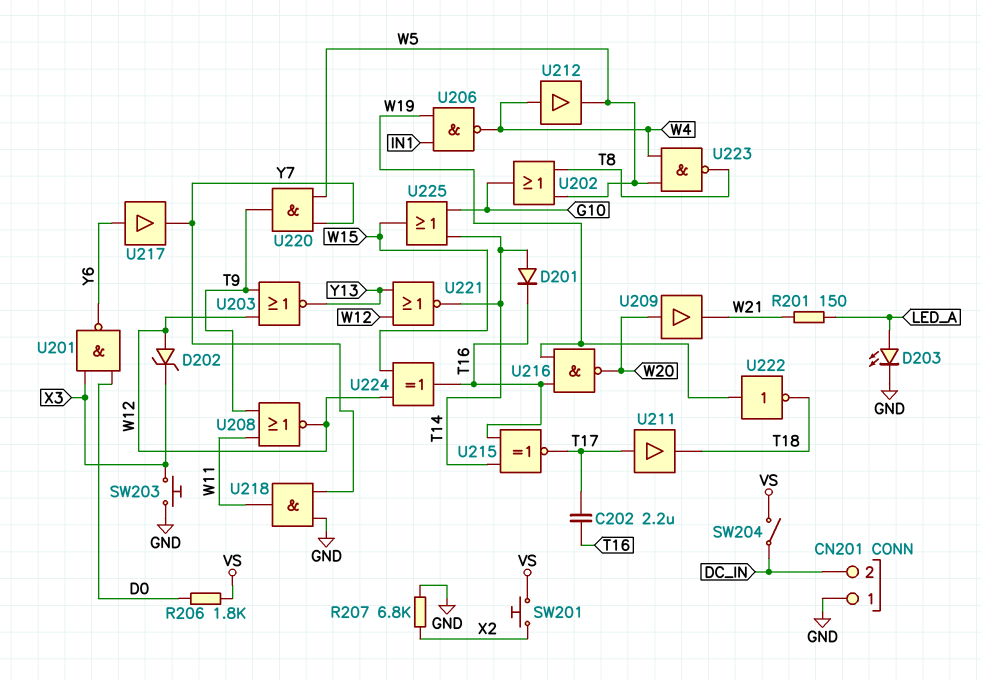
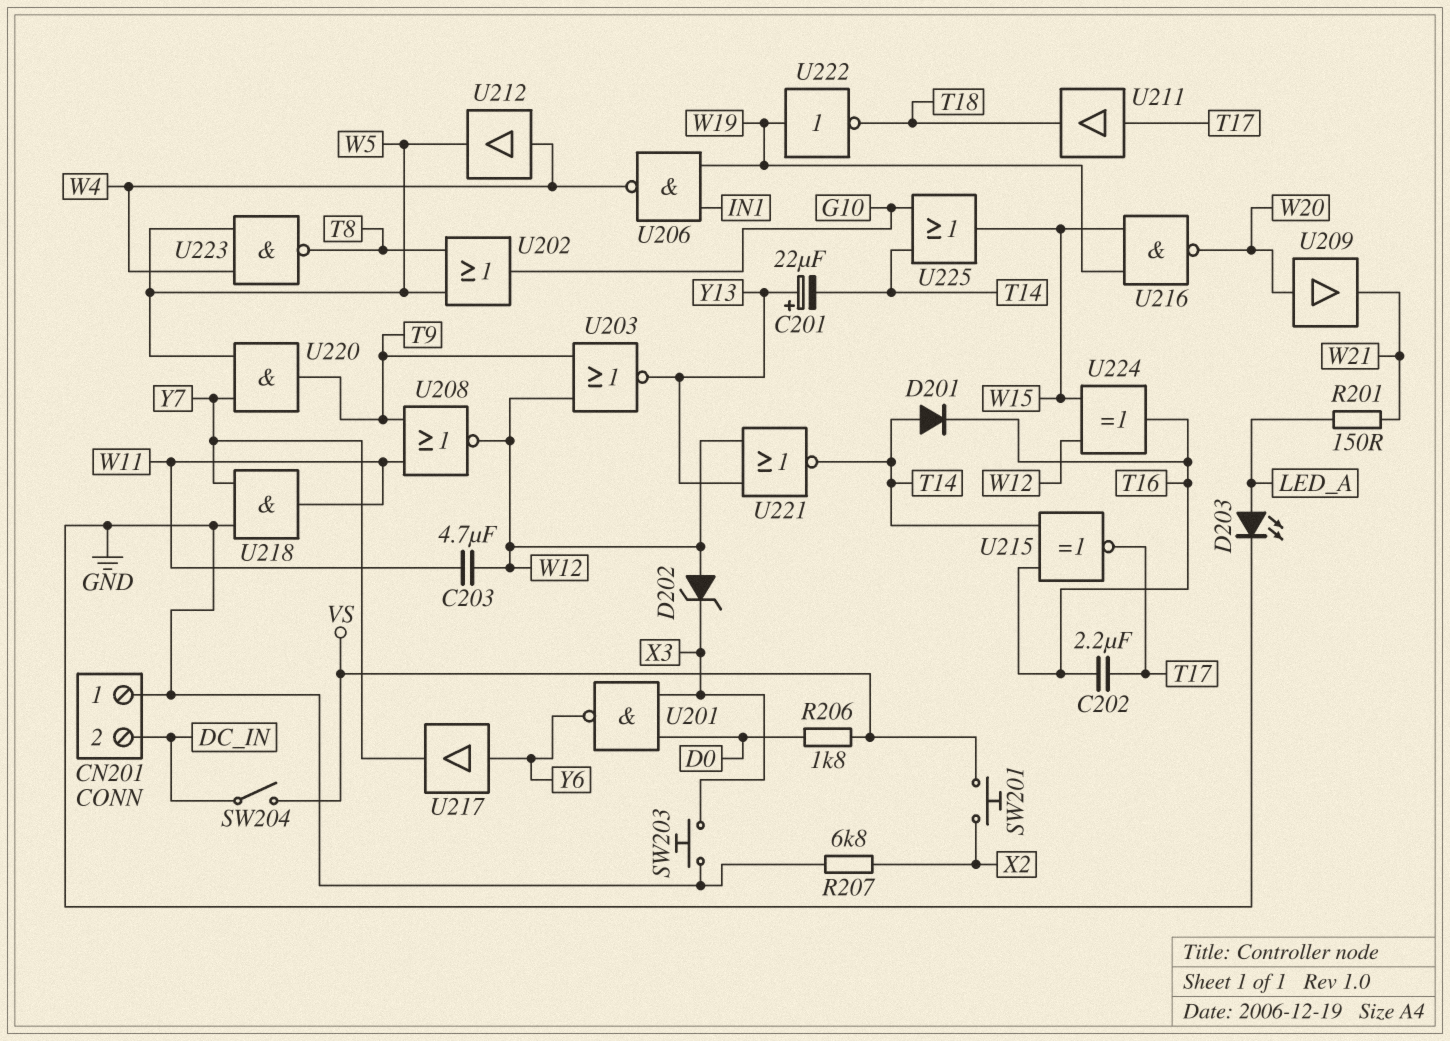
C201: none -> 22uF (plus Y13, minus T14)
C203: none -> 4.7uF (W11, W12)
U216: NAND (in T16, in W19, out W20) -> NAND (in W15, in W19, out W20)

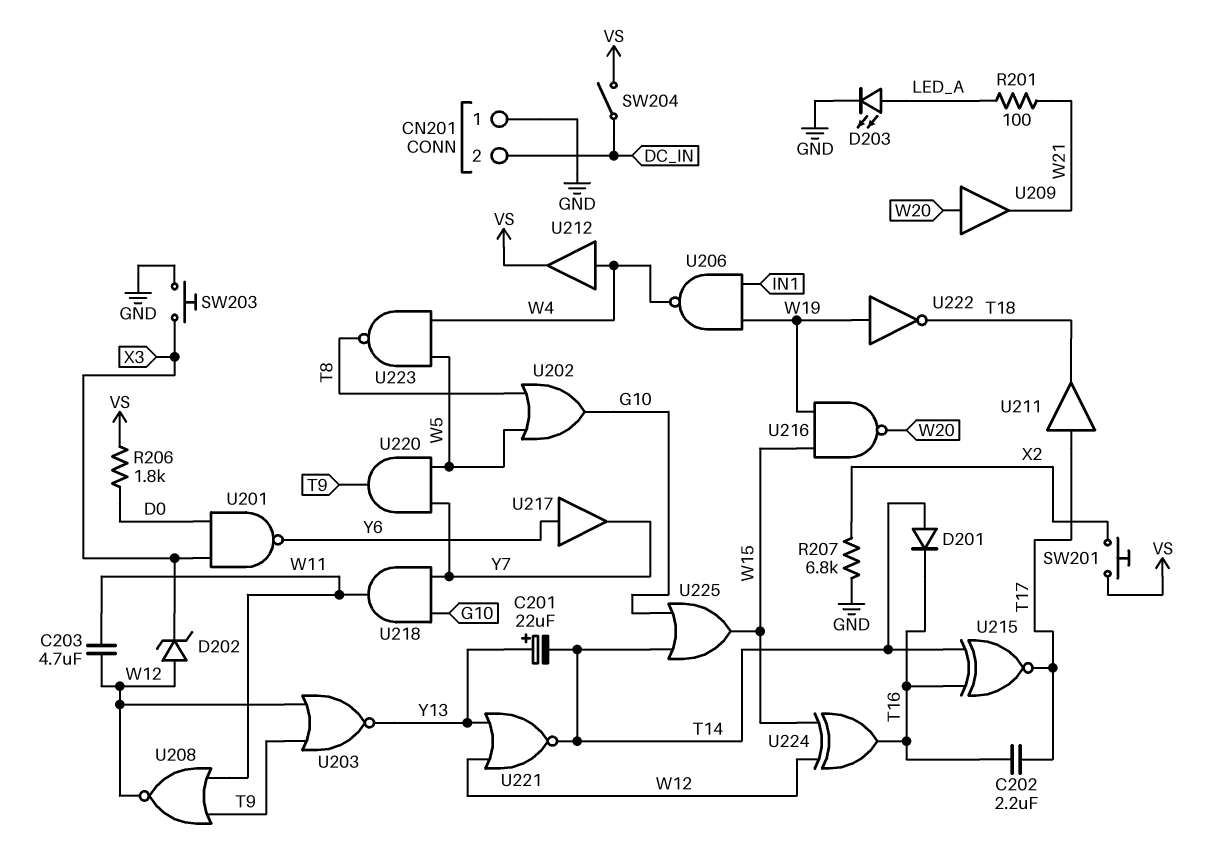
R201: 150 (LED_A, W21) -> 100 (LED_A, W21)
U212: buffer (in W4, out W5) -> buffer (in W4, out VS)
U218: AND (in GND, in Y7, out W11) -> AND (in G10, in Y7, out W11)

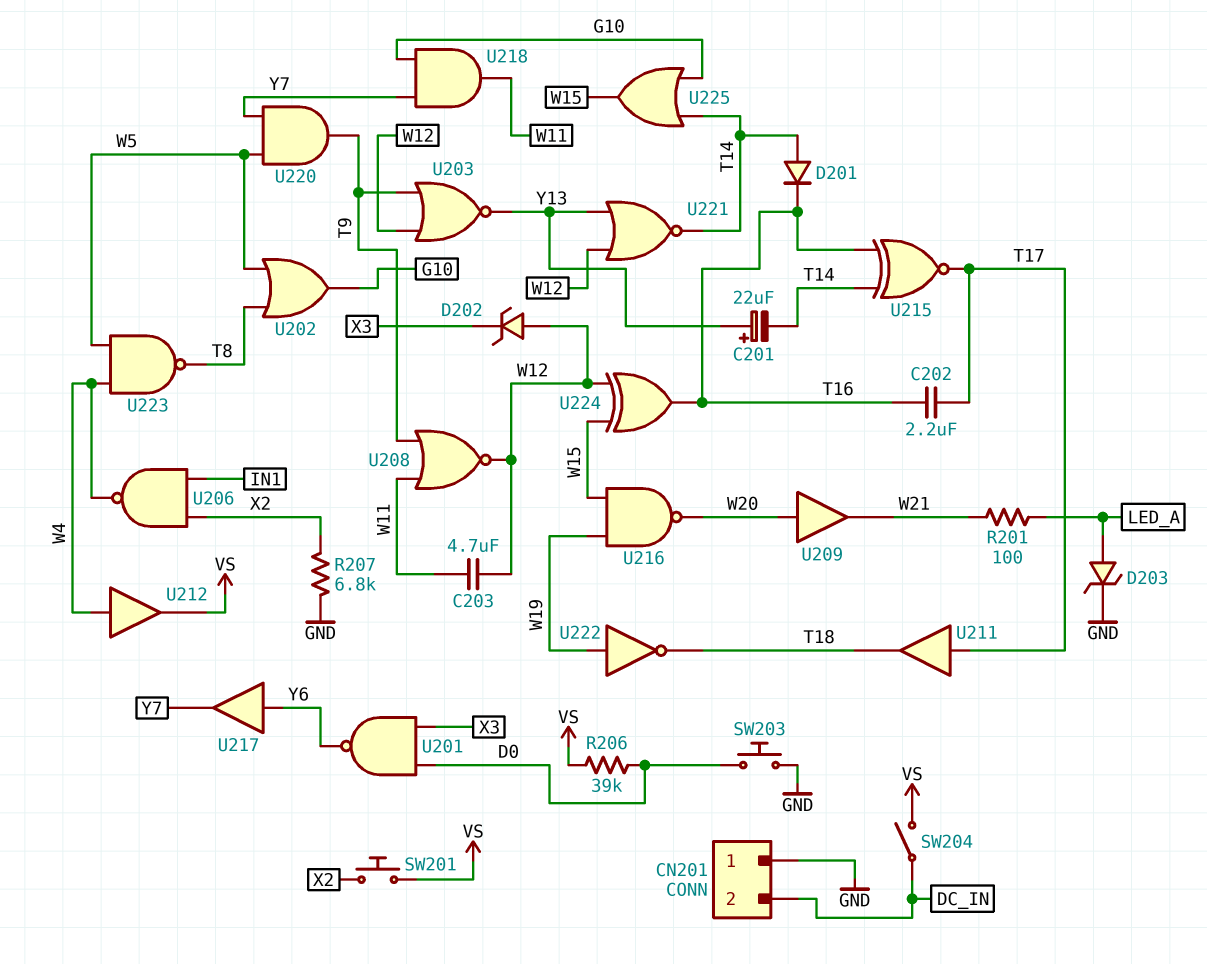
D203: LED (A LED_A, K GND) -> zener (A LED_A, K GND)
R206: 1.8k (D0, VS) -> 39k (D0, VS)
SW203: button (GND, X3) -> button (D0, GND)
U206: NAND (in IN1, in W19, out W4) -> NAND (in IN1, in X2, out W4)

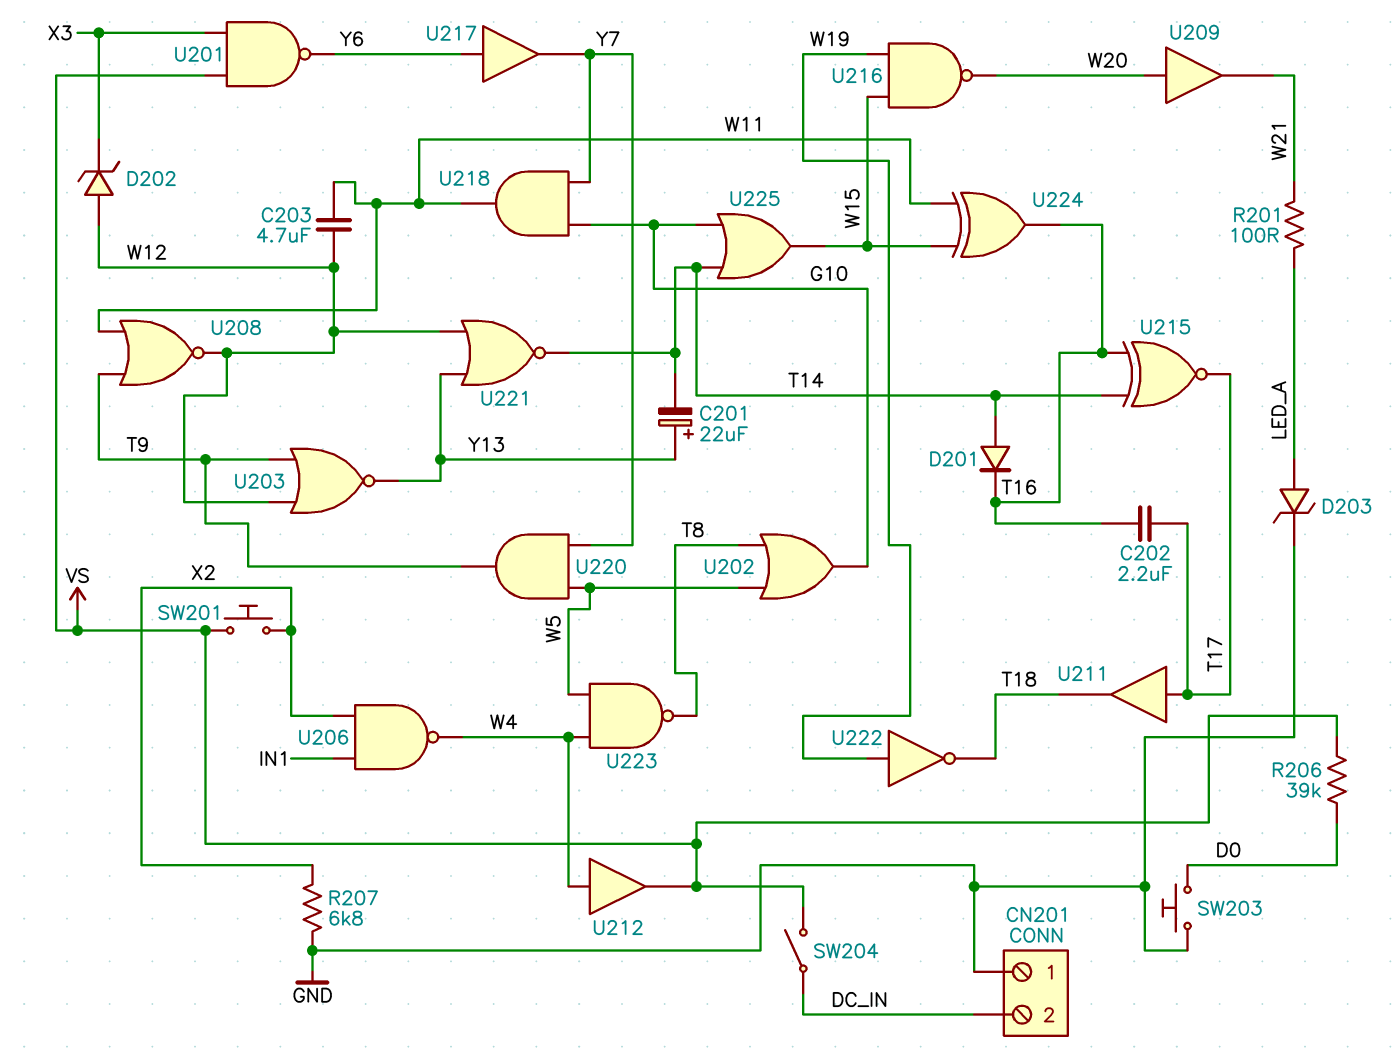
U201: NAND (in D0, in X3, out Y6) -> NAND (in VS, in X3, out Y6)
U224: XOR (in W12, in W15, out T16) -> XOR (in W11, in W15, out T16)

